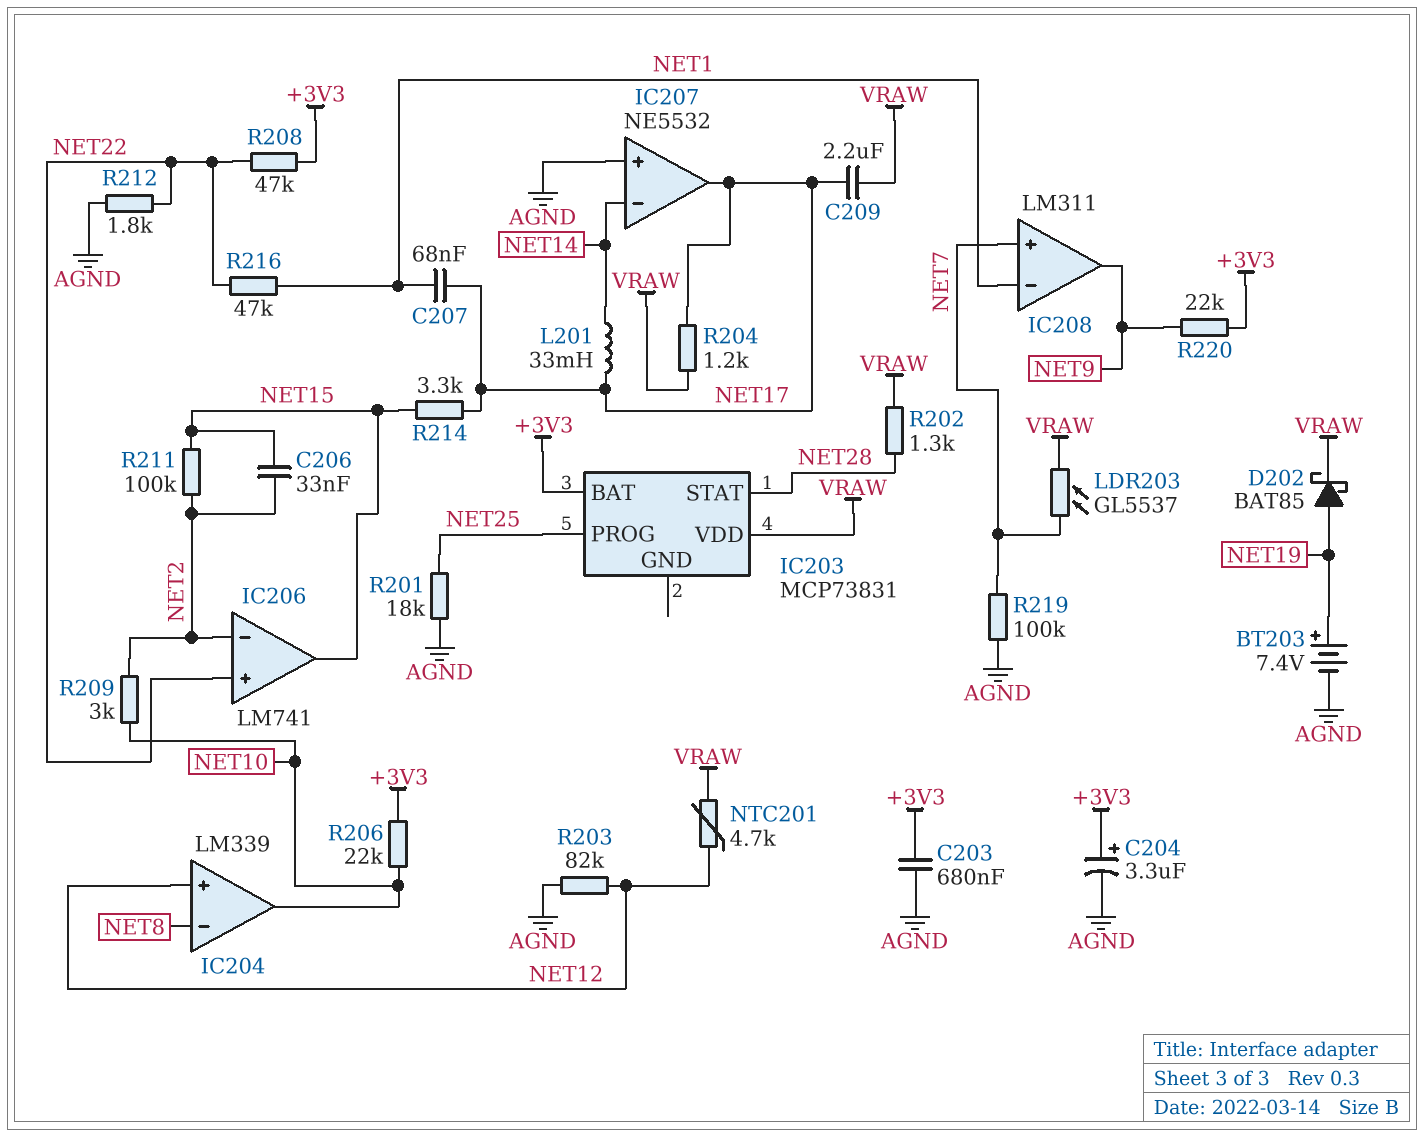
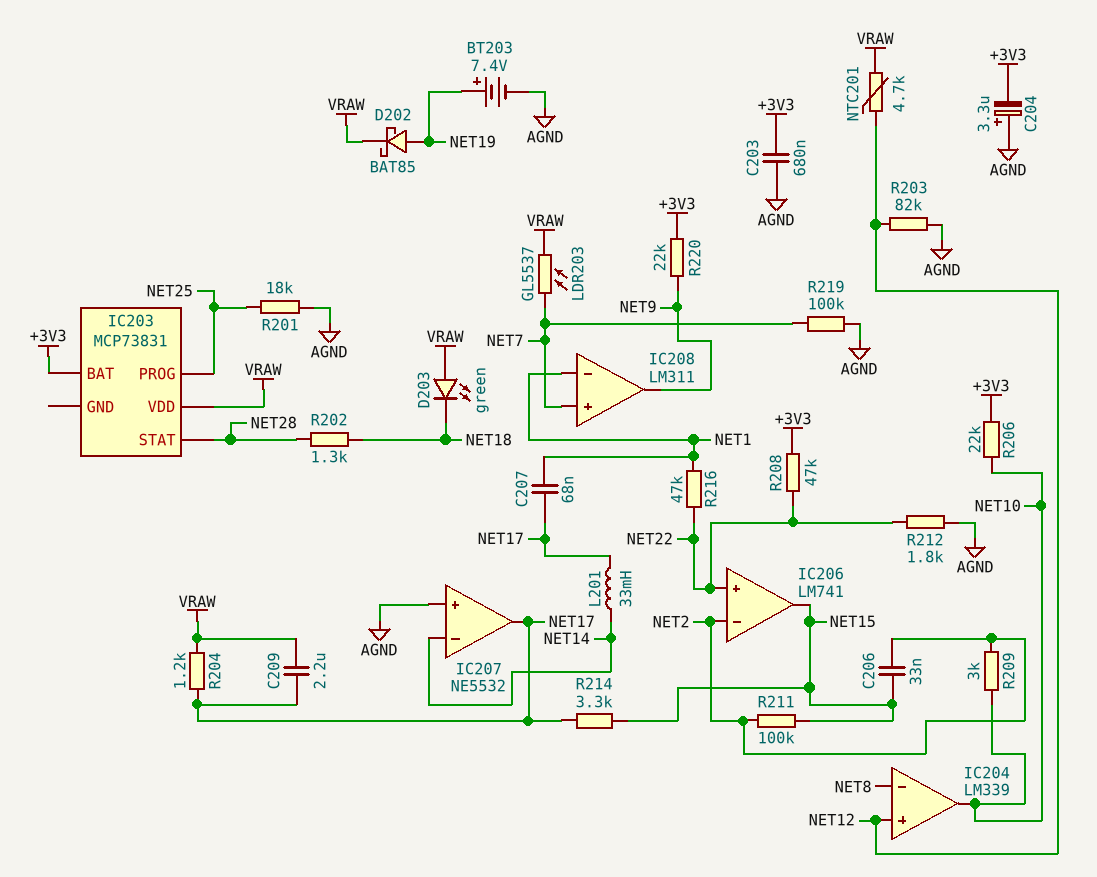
C204: 3.3uF (plus +3V3, minus AGND) -> 3.3uF (plus AGND, minus +3V3)
D203: none -> LED green (A VRAW, K NET18)
R202: 1.3k (NET28, VRAW) -> 1.3k (NET18, NET28)

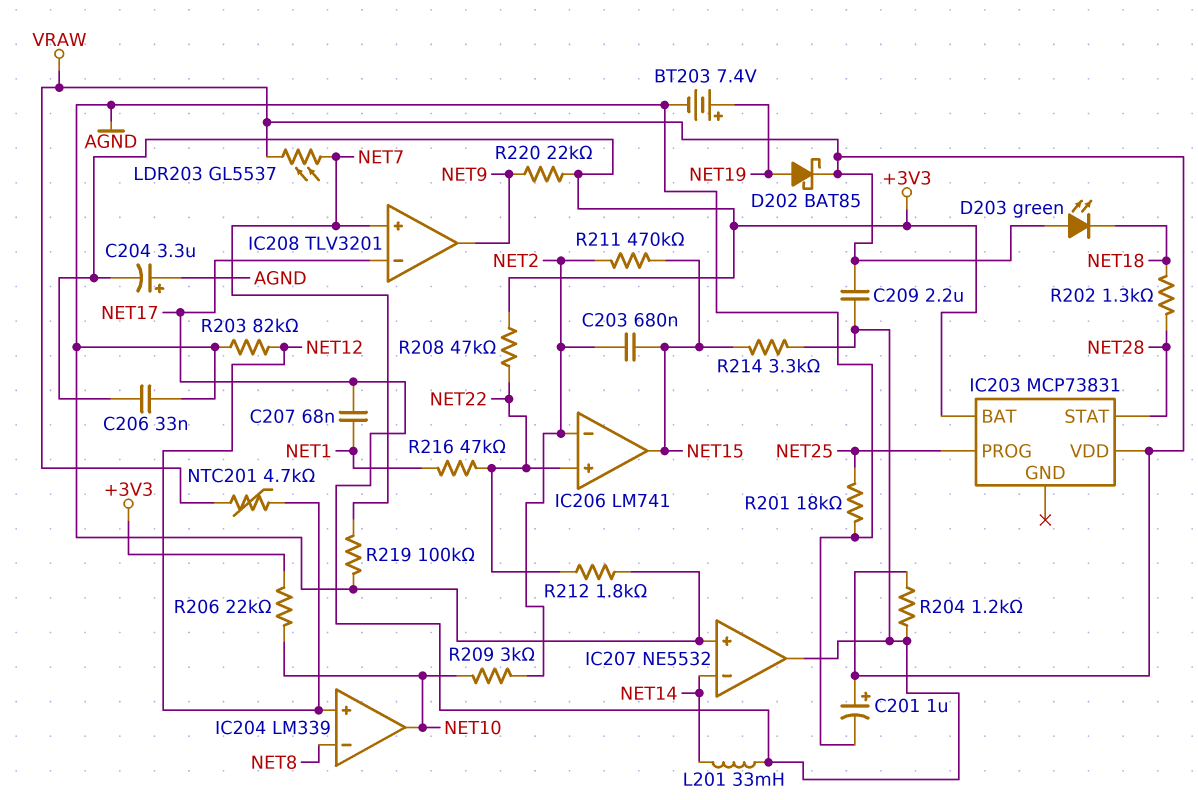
C201: none -> 1uF (plus VRAW, minus AGND)
C203: 680nF (+3V3, AGND) -> 680nF (NET2, NET15)
C206: 33nF (NET2, NET15) -> 33nF (+3V3, AGND)
IC208: LM311 -> TLV3201
IC208 pin in-: NET1 -> NET17
R211: 100k (NET2, NET15) -> 470k (NET2, NET15)

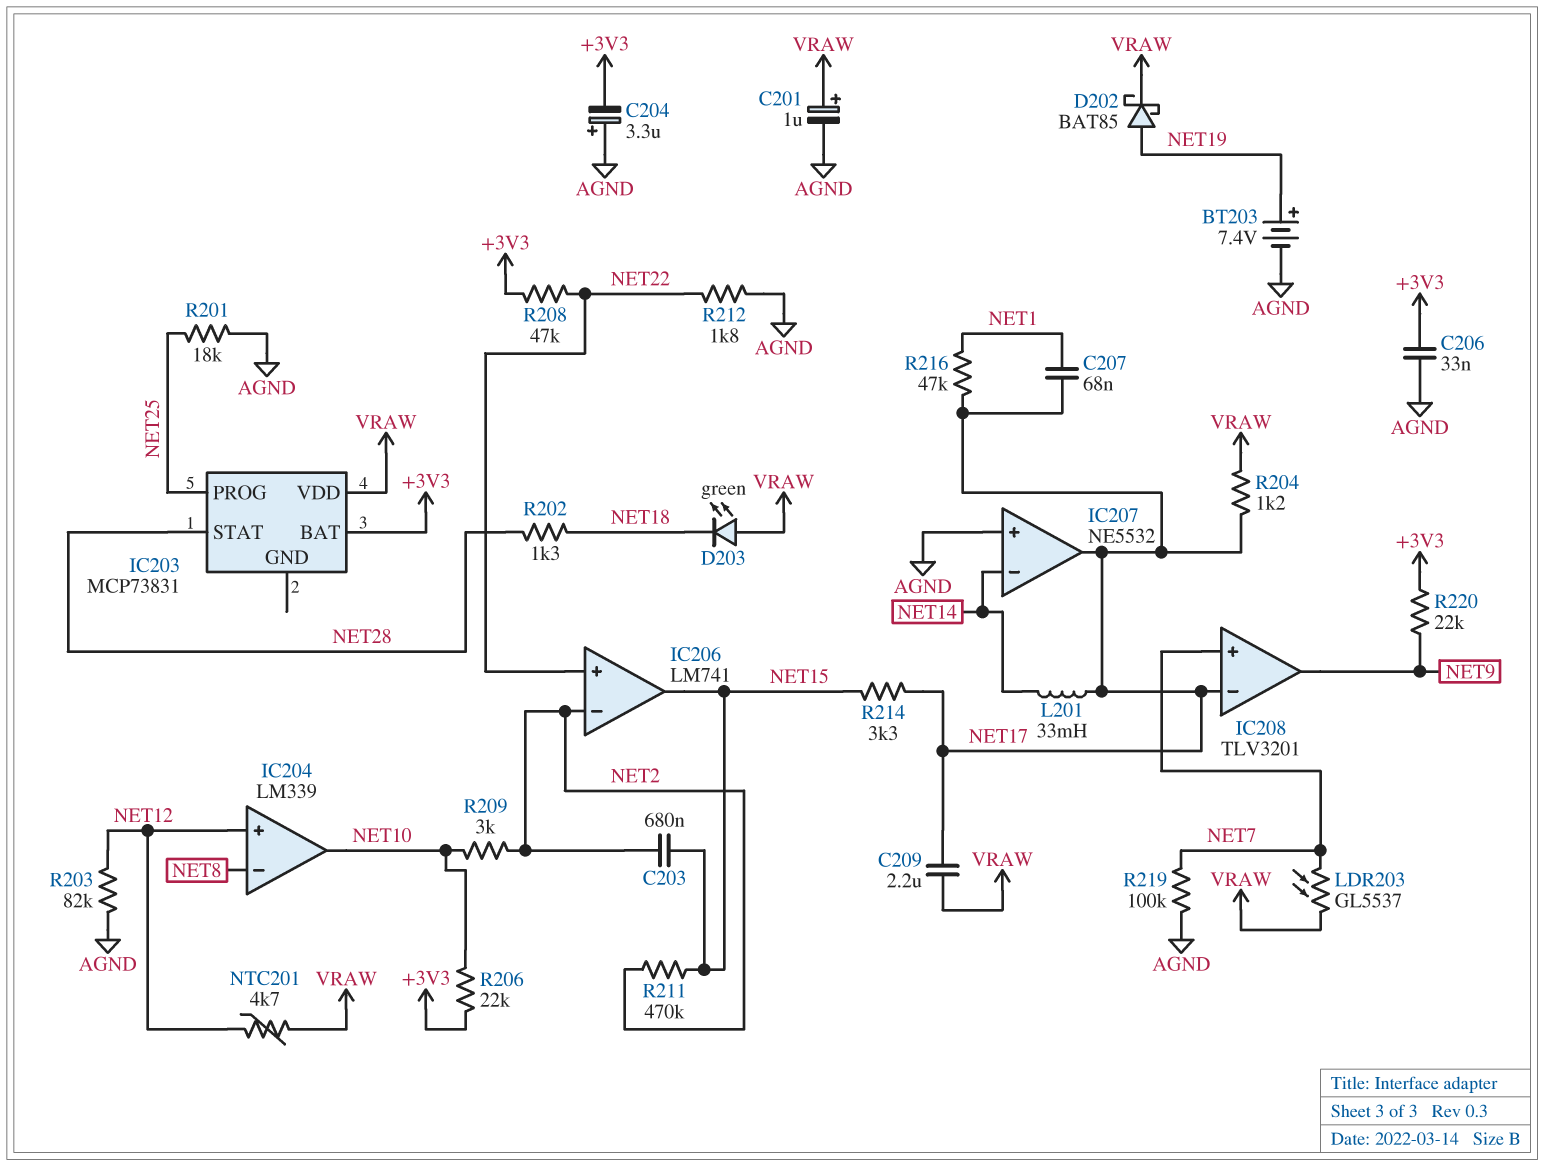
R216: 47k (NET1, NET22) -> 47k (NET1, NET17)

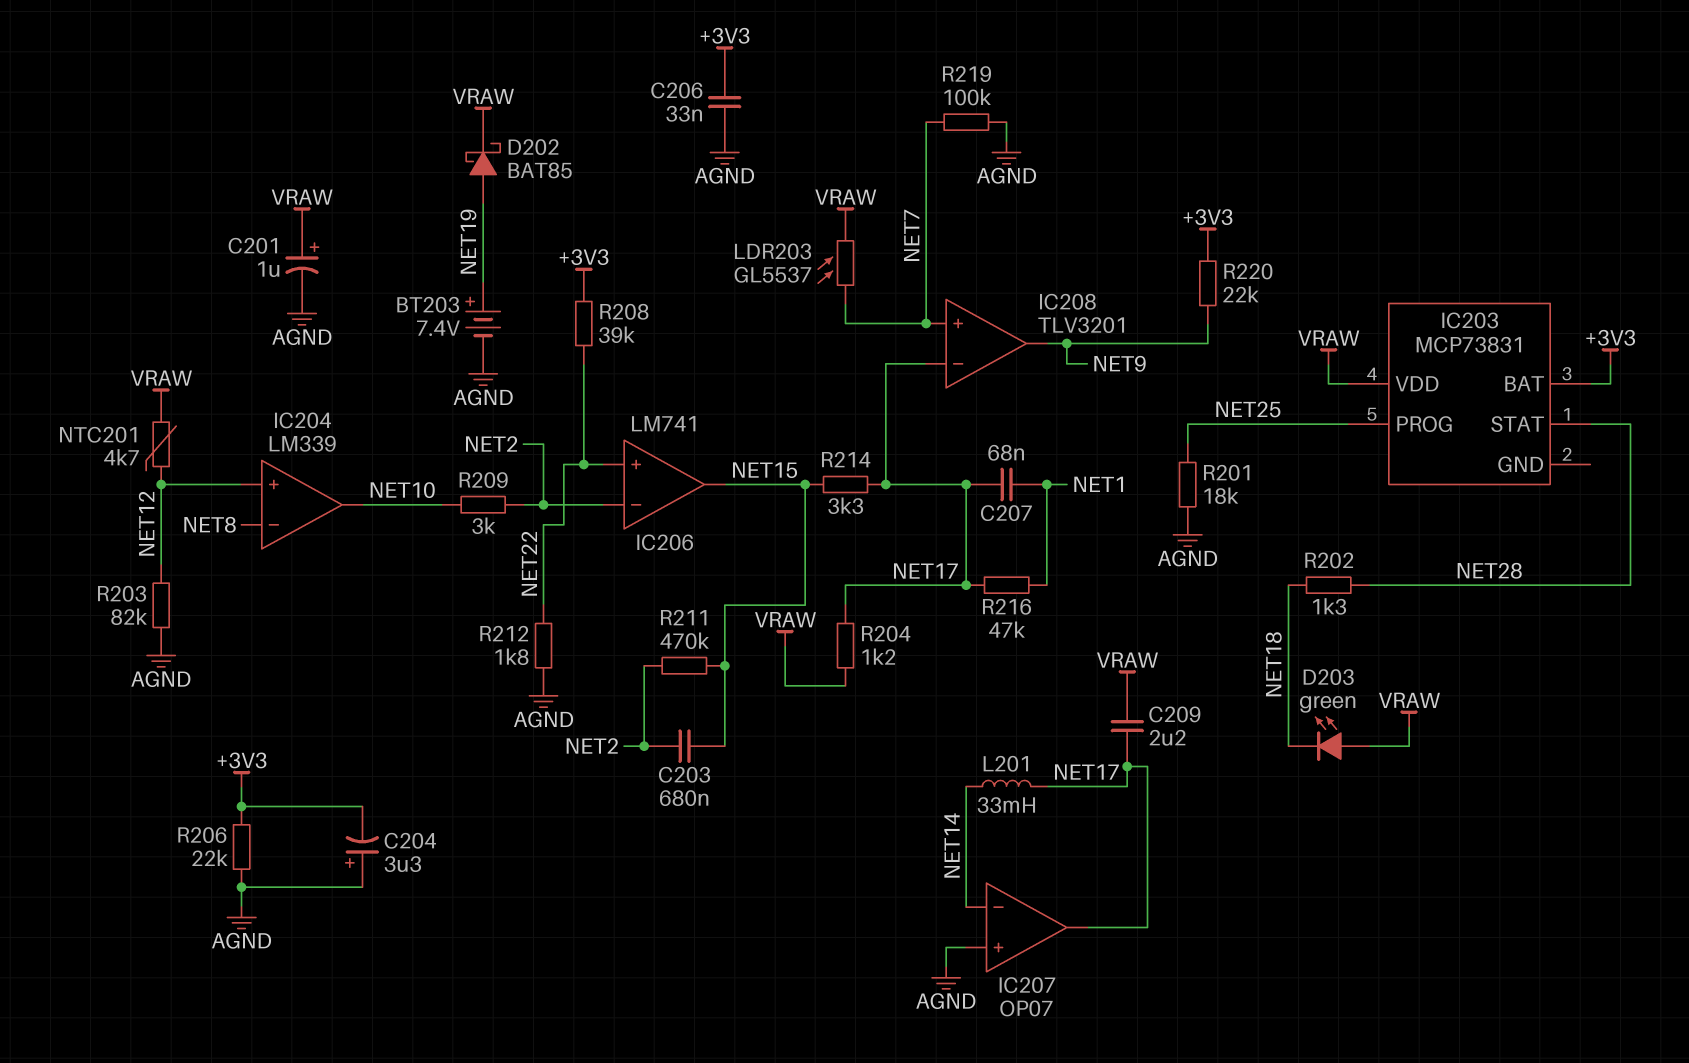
IC207: NE5532 -> OP07
R206: 22k (+3V3, NET10) -> 22k (+3V3, AGND)
R208: 47k (+3V3, NET22) -> 39k (+3V3, NET22)

